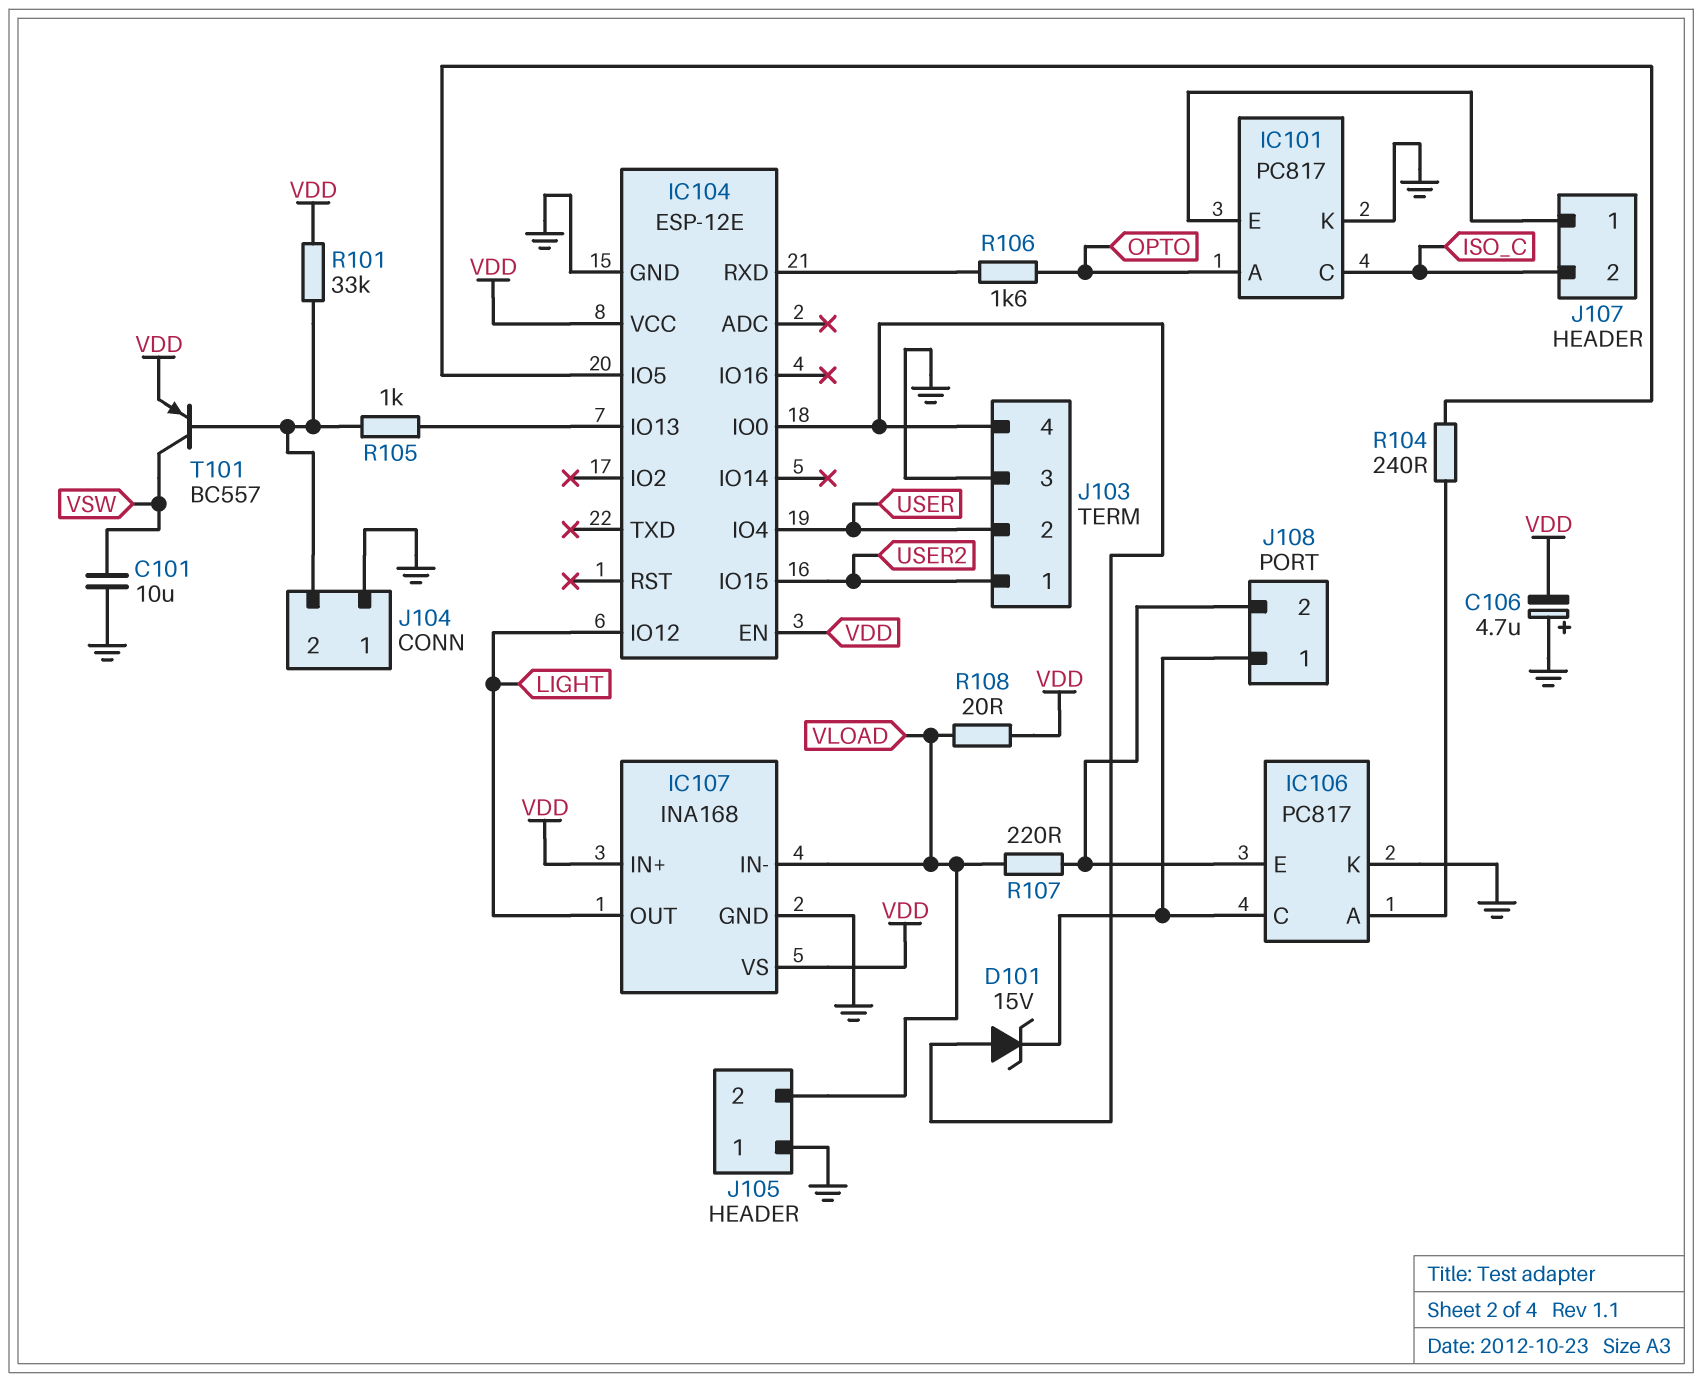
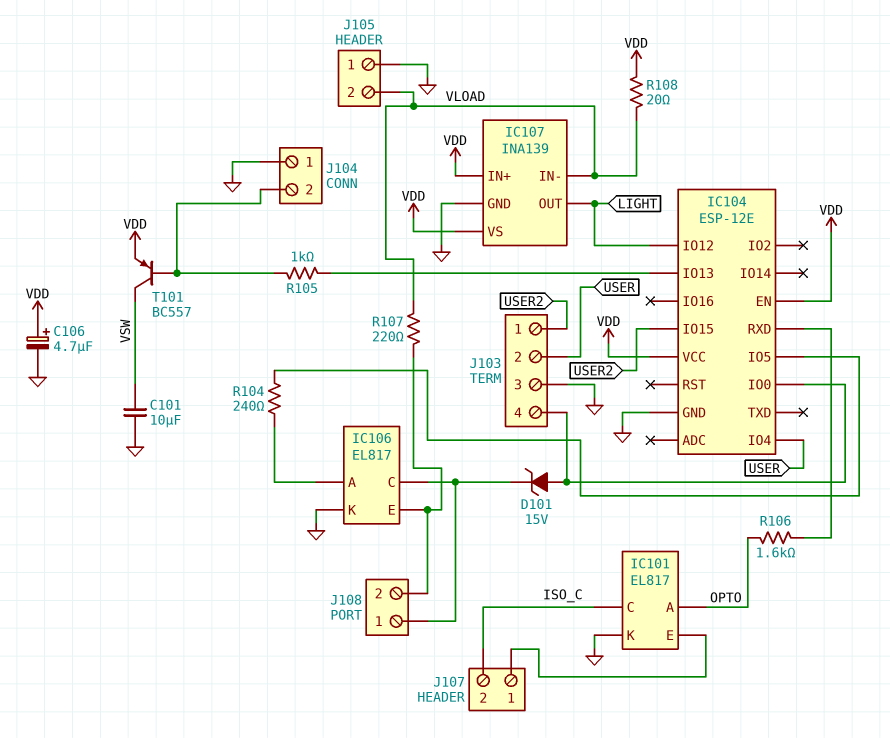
C106: 4.7uF (plus GND, minus VDD) -> 4.7uF (plus VDD, minus GND)
IC101: PC817 -> EL817
IC106: PC817 -> EL817
IC107: INA168 -> INA139
R101: 33k (J104/2, VDD) -> none

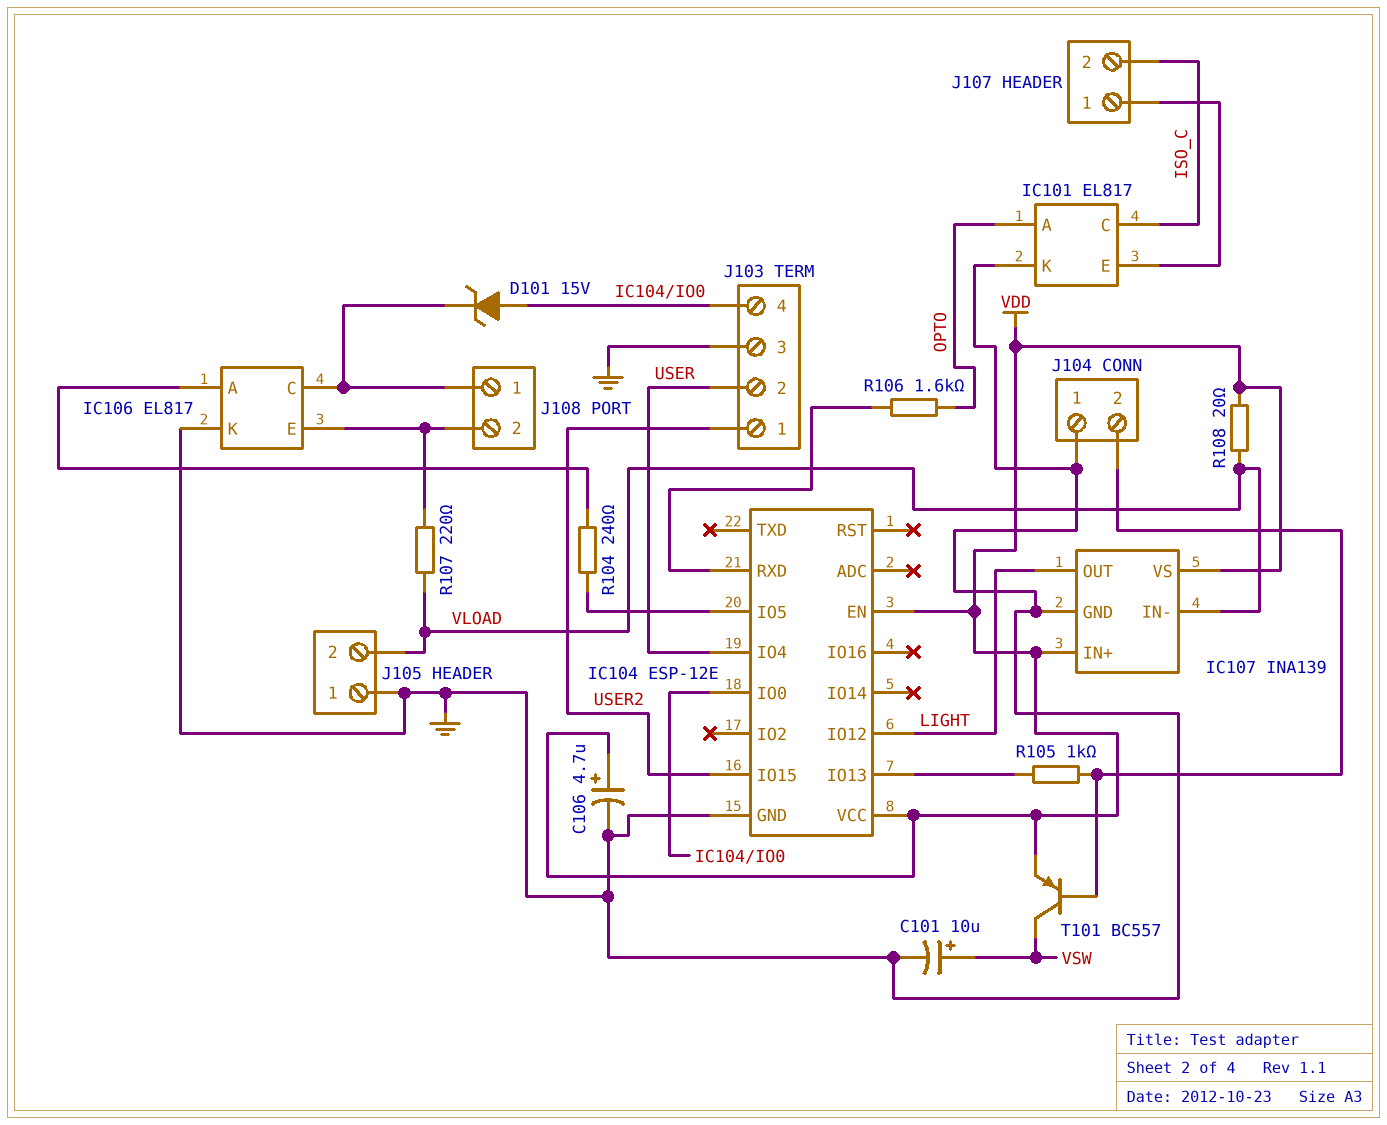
C101: 10uF (GND, VSW) -> 10uF (plus VSW, minus GND)

